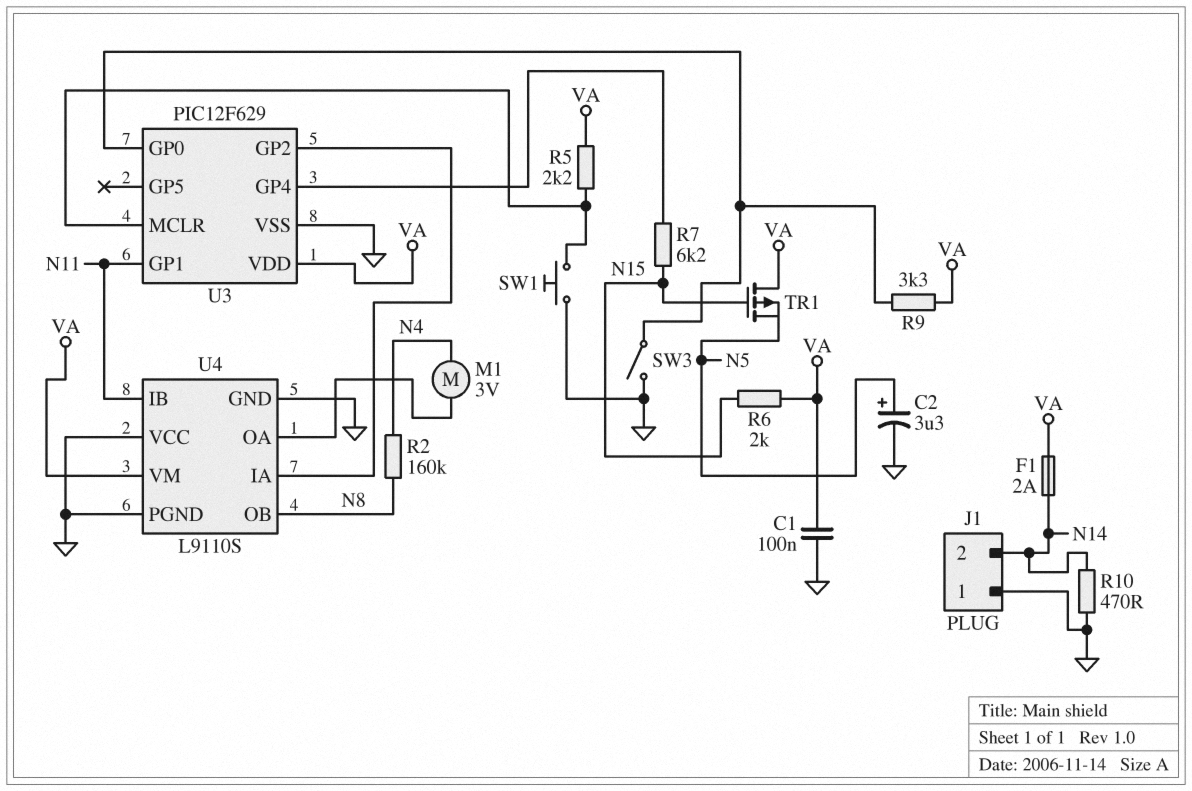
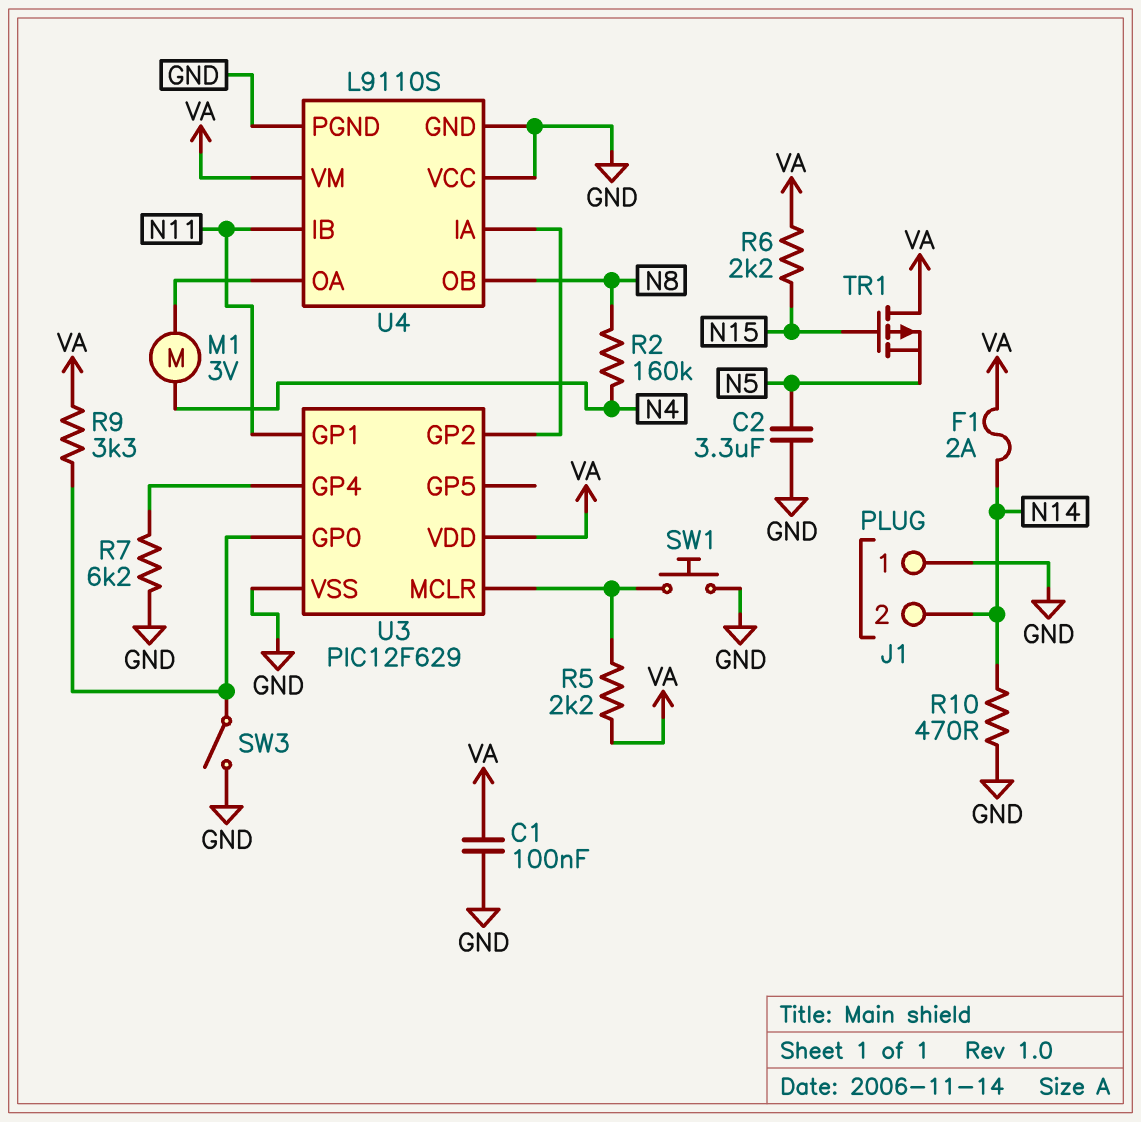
C2: 3.3uF (plus N5, minus GND) -> 3.3uF (GND, N5)
R6: 2k (N15, VA) -> 2.2k (N15, VA)
R7: 6.2k (N15, U3/GP4) -> 6.2k (GND, U3/GP4)

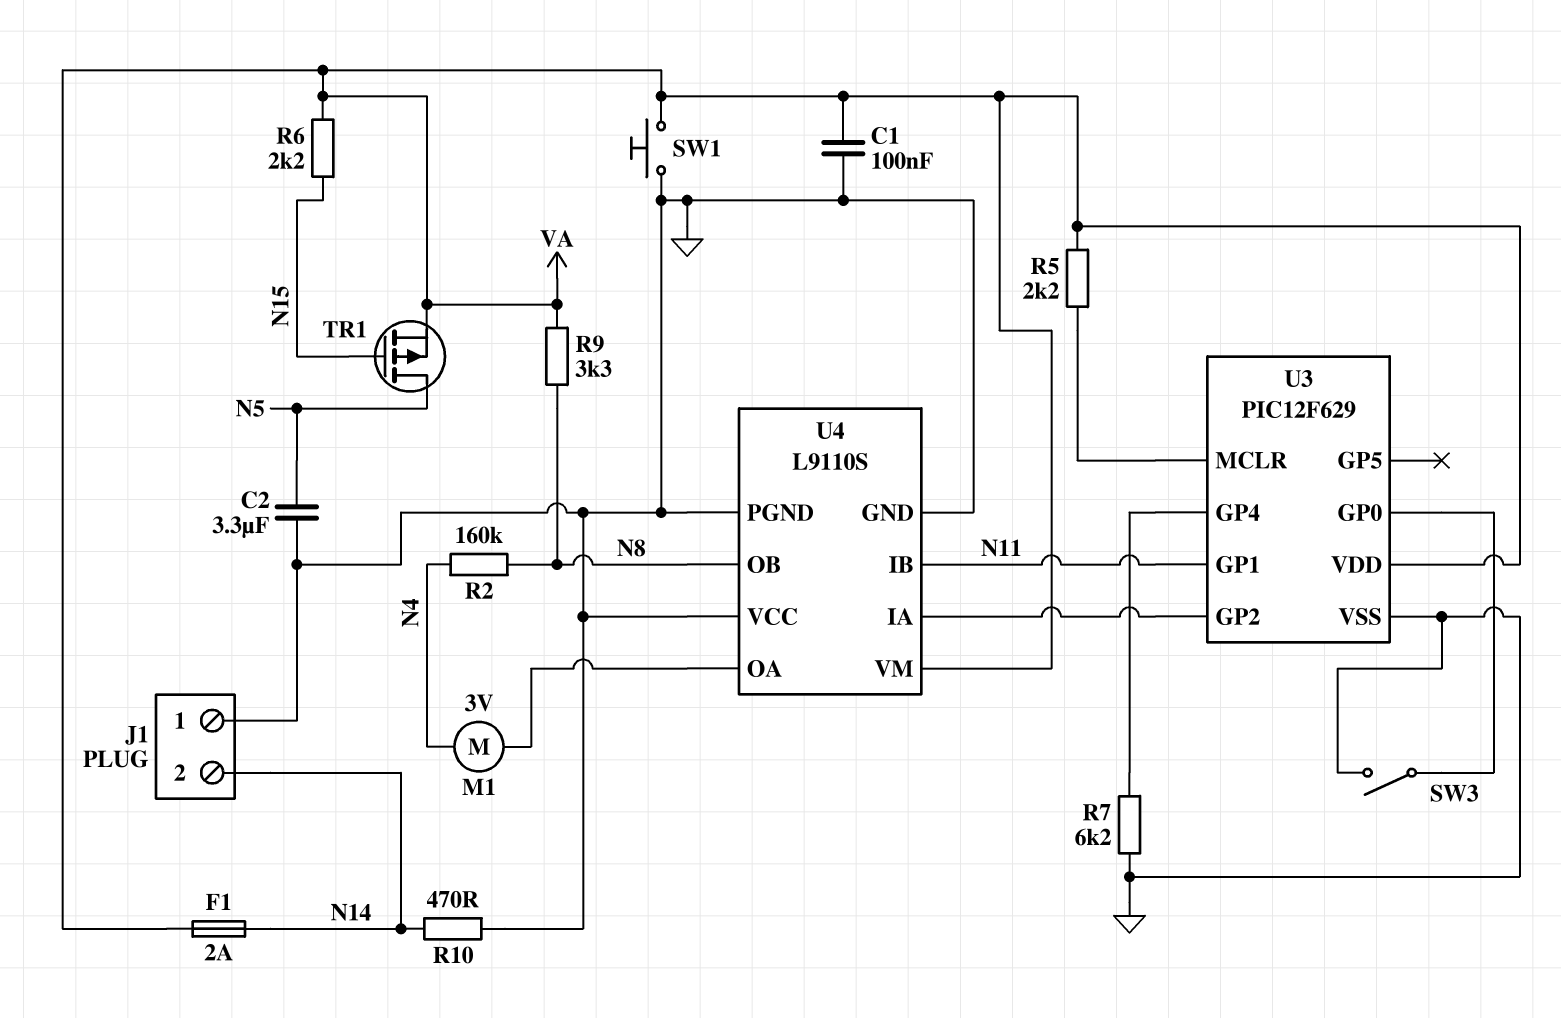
R9: 3.3k (U3/GP0, VA) -> 3.3k (N8, VA)
SW1: button (GND, U3/MCLR) -> button (GND, VA)
TR1: PMOS (G N15, D VA, S N5) -> PMOS (G N15, D N5, S VA)

